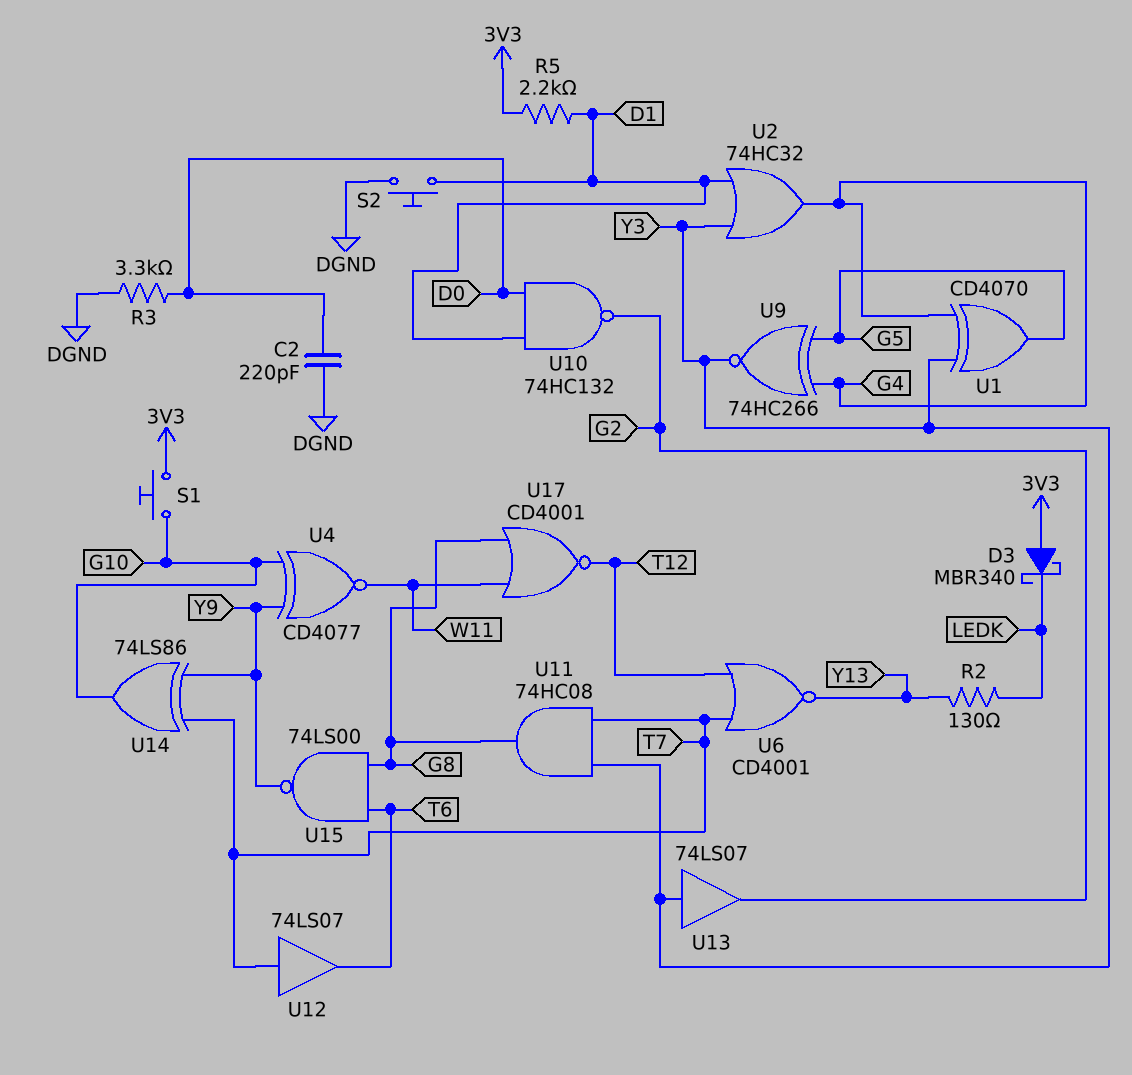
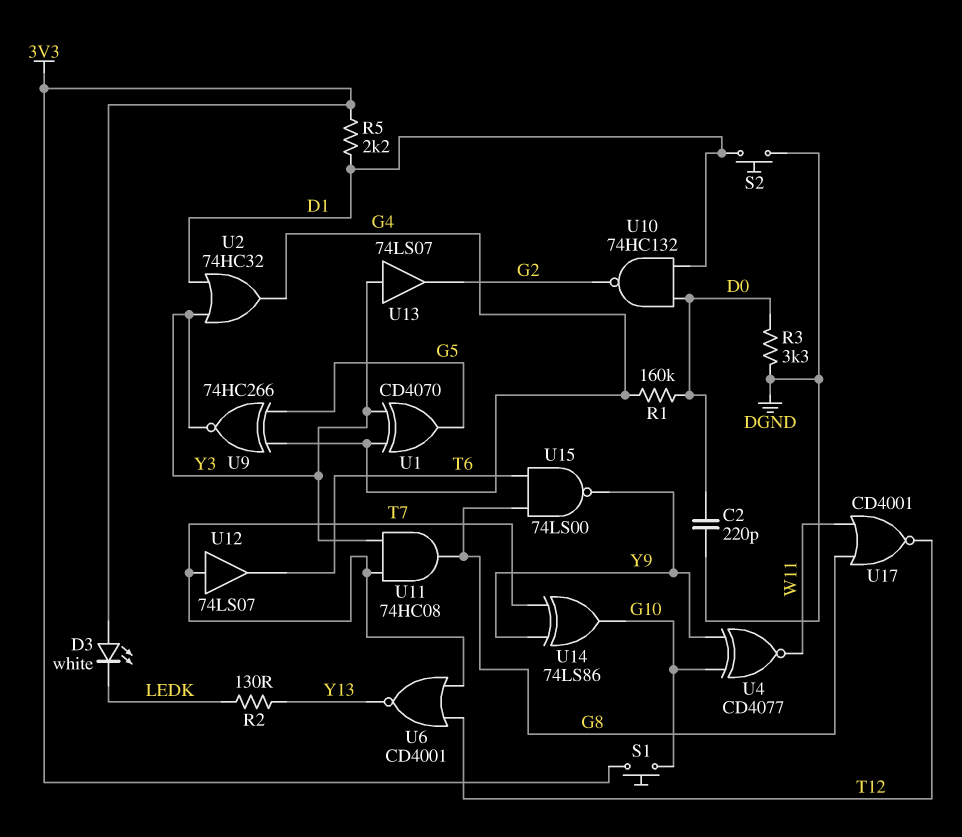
D3: schottky MBR340 (A 3V3, K LEDK) -> LED white (A 3V3, K LEDK)
R1: none -> 160k (D0, G4)

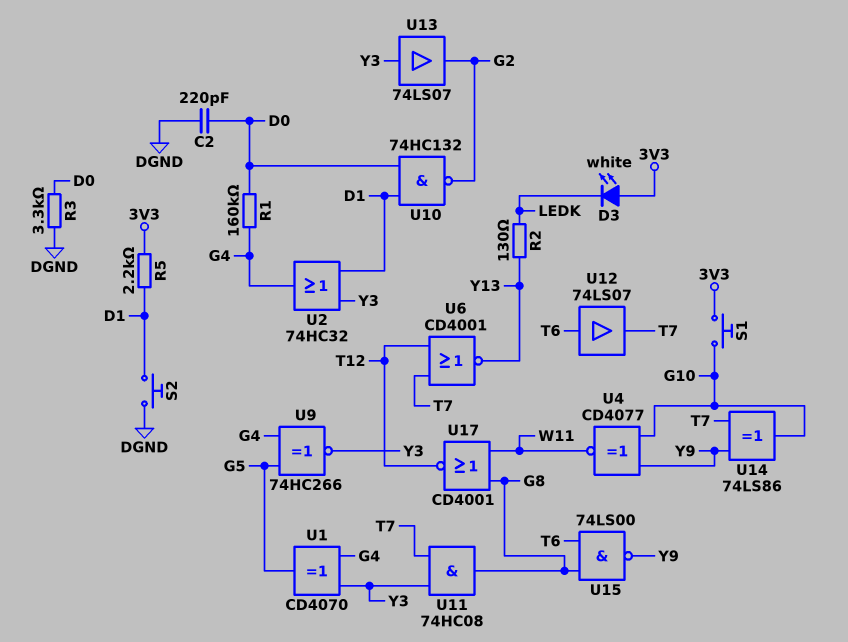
U12: buffer 74LS07 (in T7, out T6) -> buffer 74LS07 (in T6, out T7)

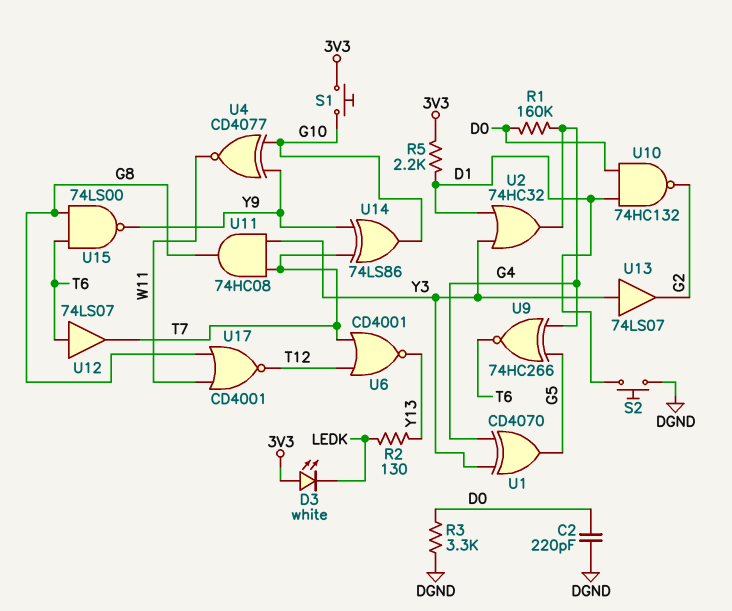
U9: XNOR 74HC266 (in G4, in G5, out Y3) -> XNOR 74HC266 (in G4, in G5, out T6)

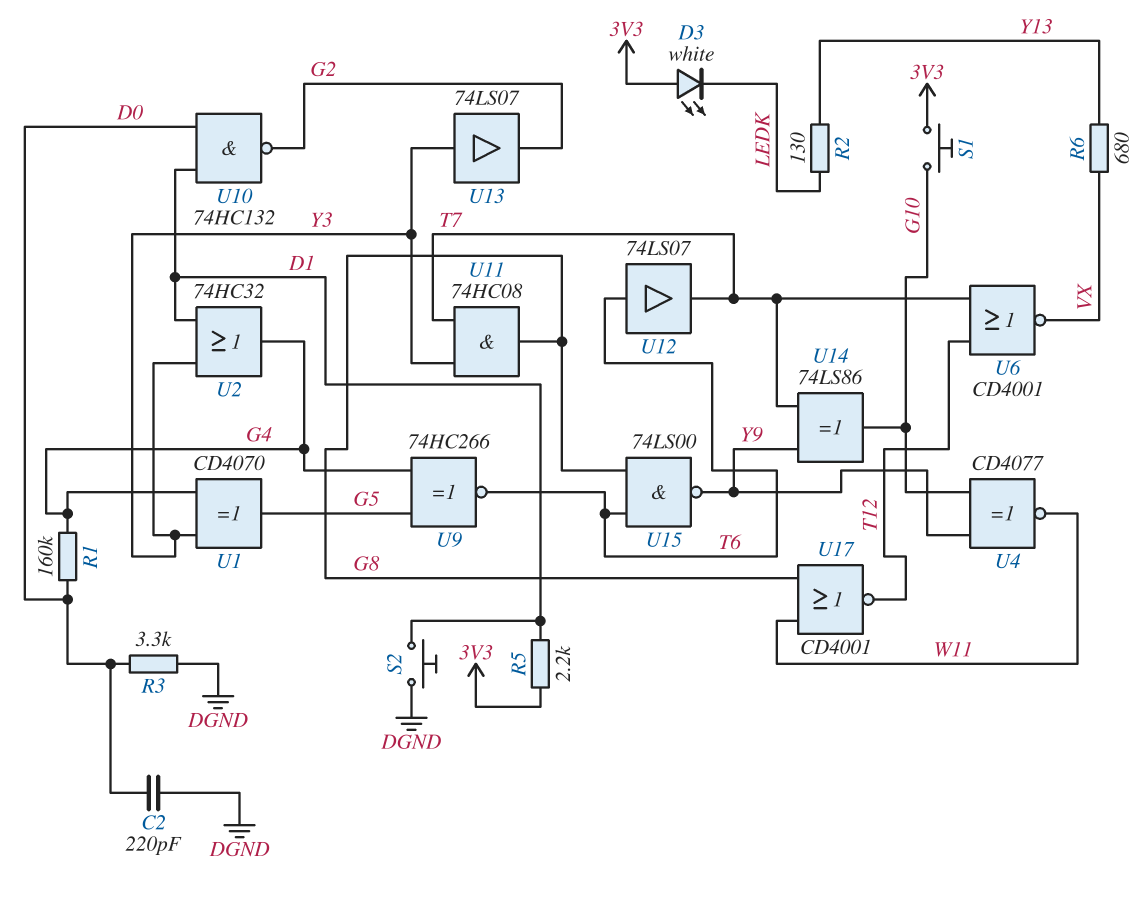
R6: none -> 680 (VX, Y13)
U6: NOR CD4001 (in T7, in T12, out Y13) -> NOR CD4001 (in T7, in T12, out VX)

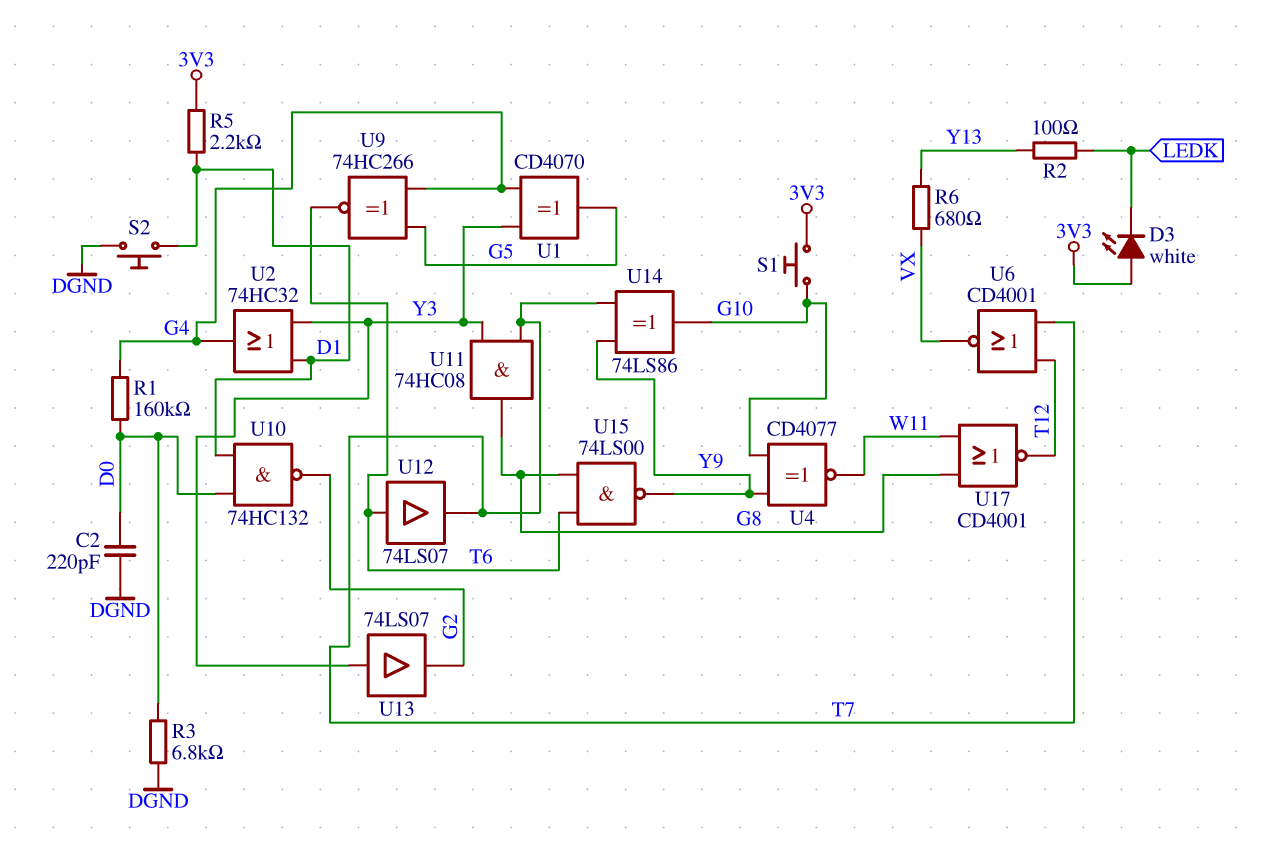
R2: 130 (LEDK, Y13) -> 100 (LEDK, Y13)
R3: 3.3k (D0, DGND) -> 6.8k (D0, DGND)

